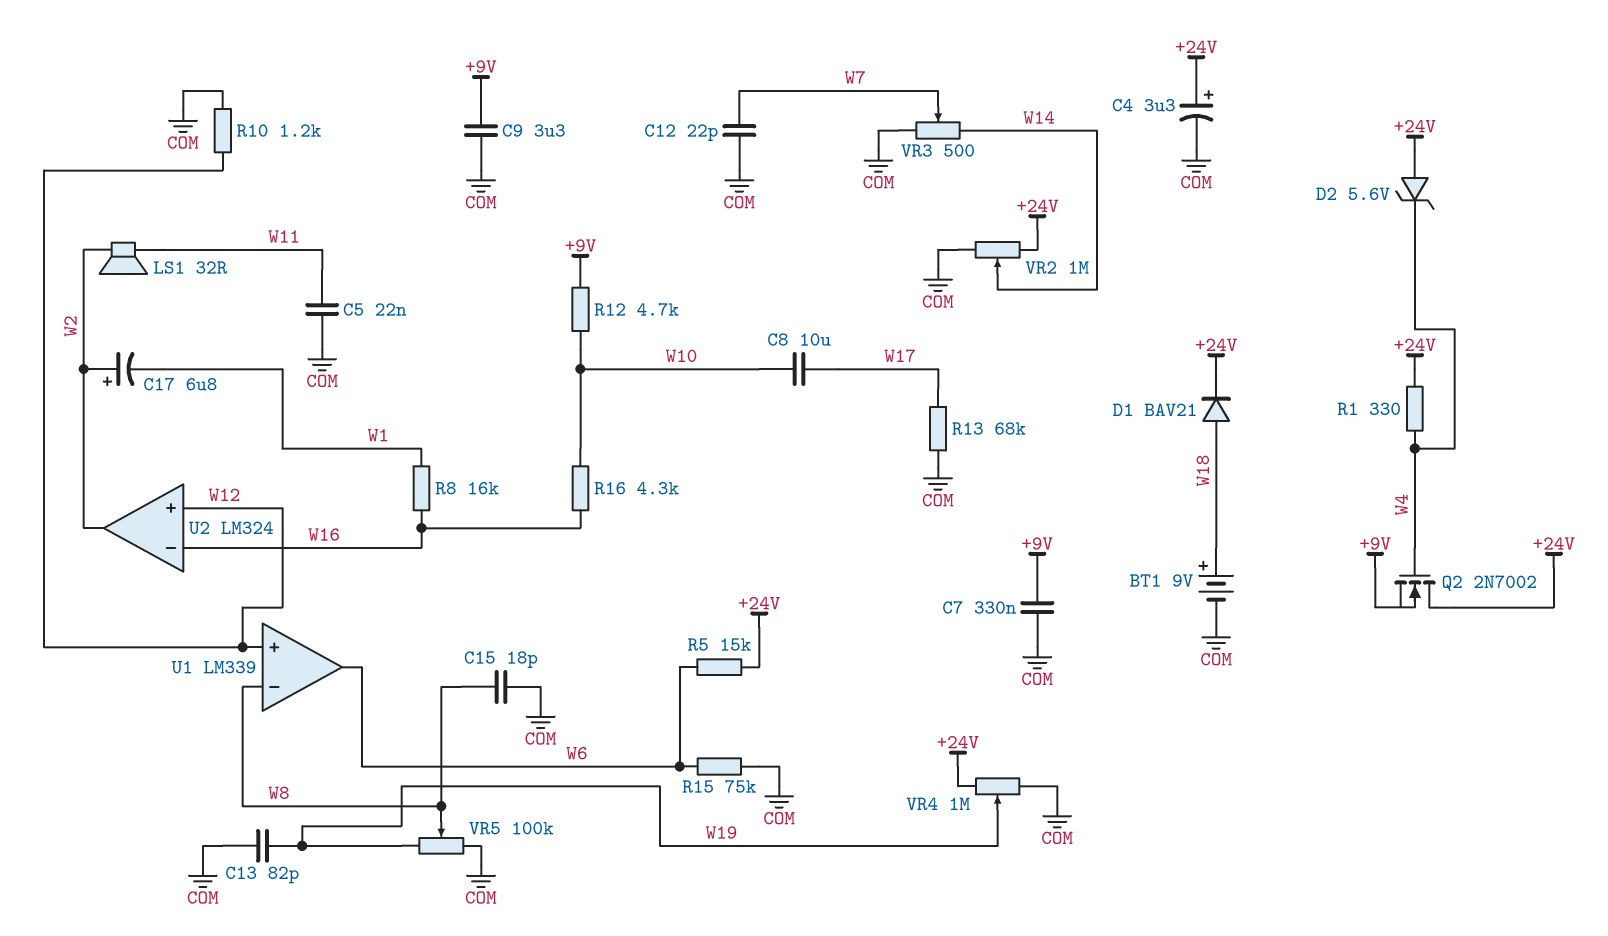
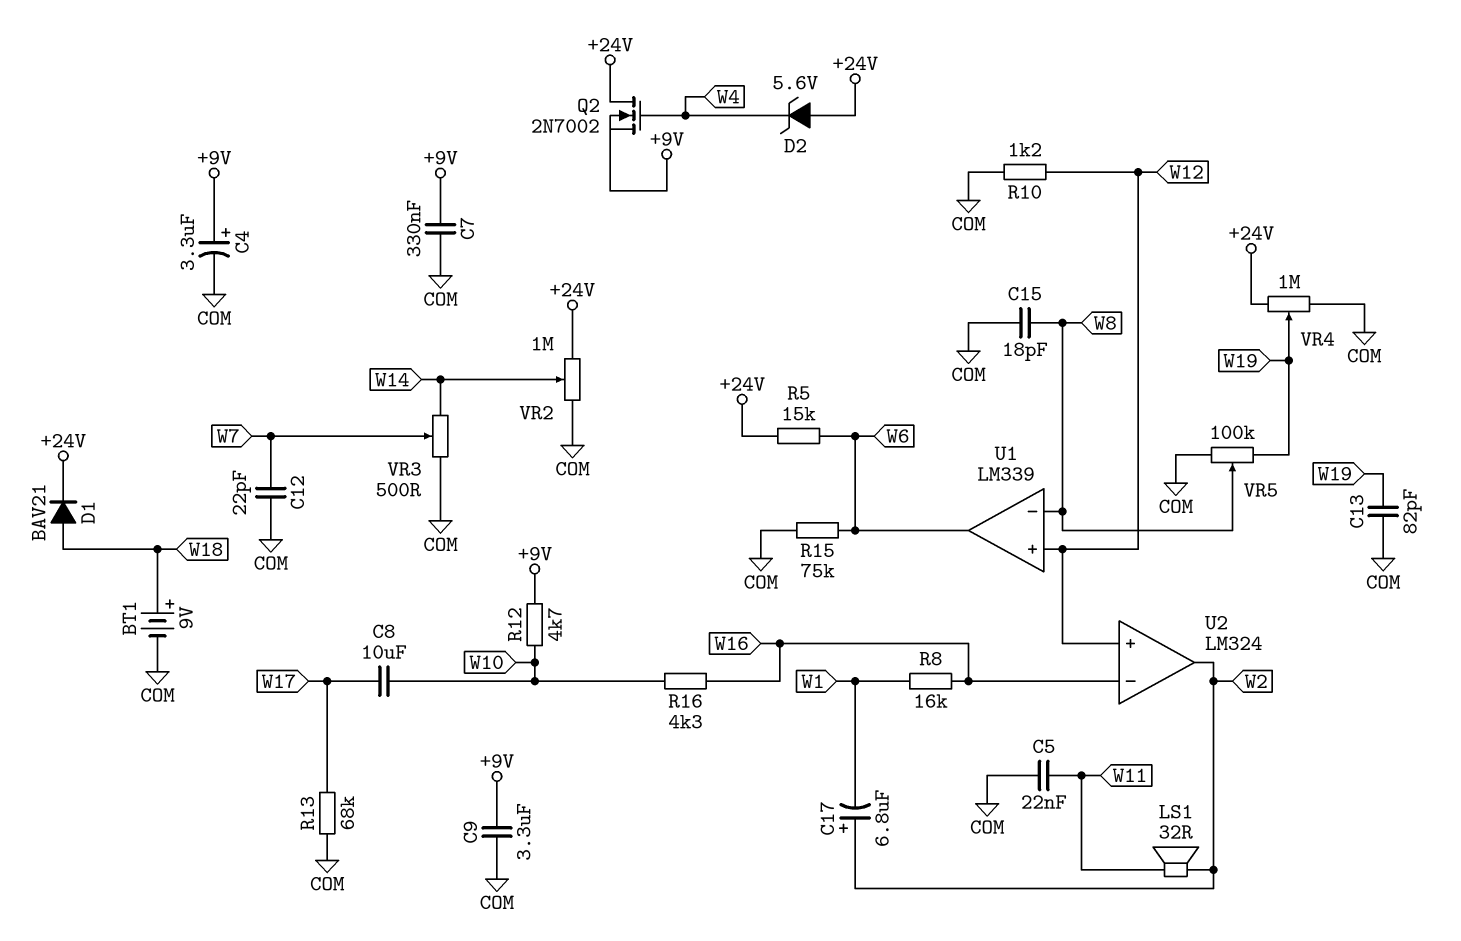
C4: 3.3uF (plus +24V, minus COM) -> 3.3uF (plus +9V, minus COM)
R1: 330 (+24V, W4) -> none

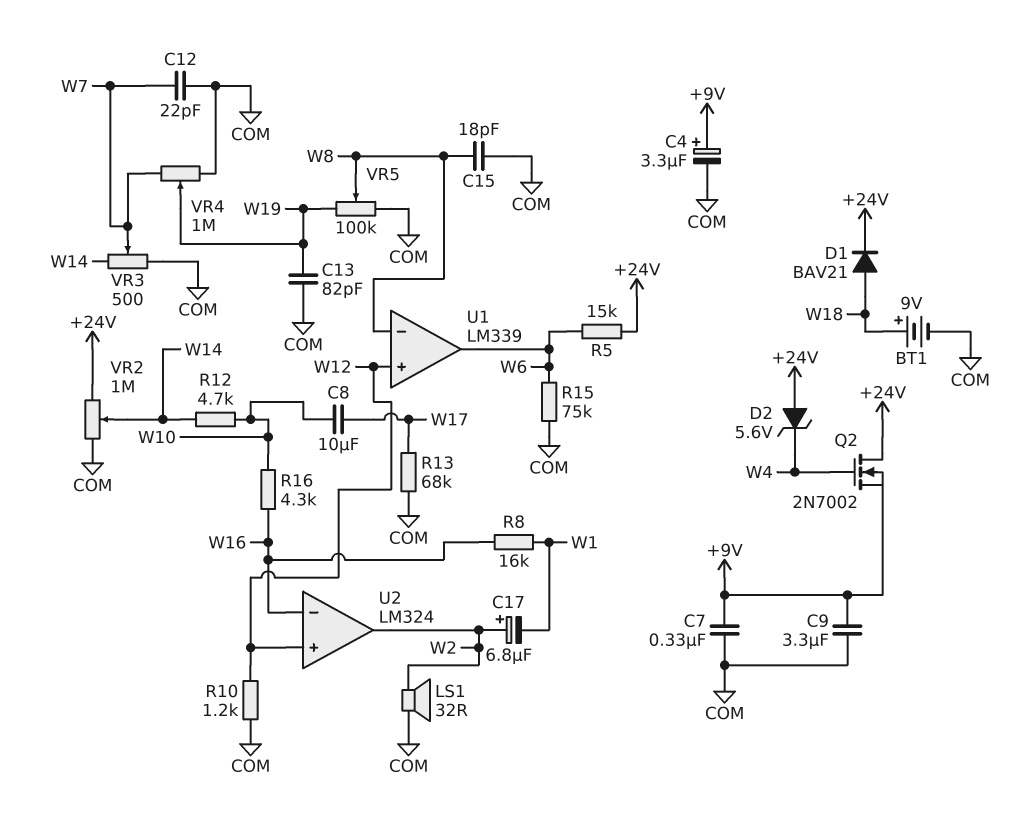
C5: 22nF (COM, W11) -> none
LS1: speaker 32R (W2, W11) -> speaker 32R (COM, W2)
R12: 4.7k (+9V, W10) -> 4.7k (W10, W14)
VR4: 1M (+24V, COM, wiper W19) -> 1M (COM, W7, wiper W19)

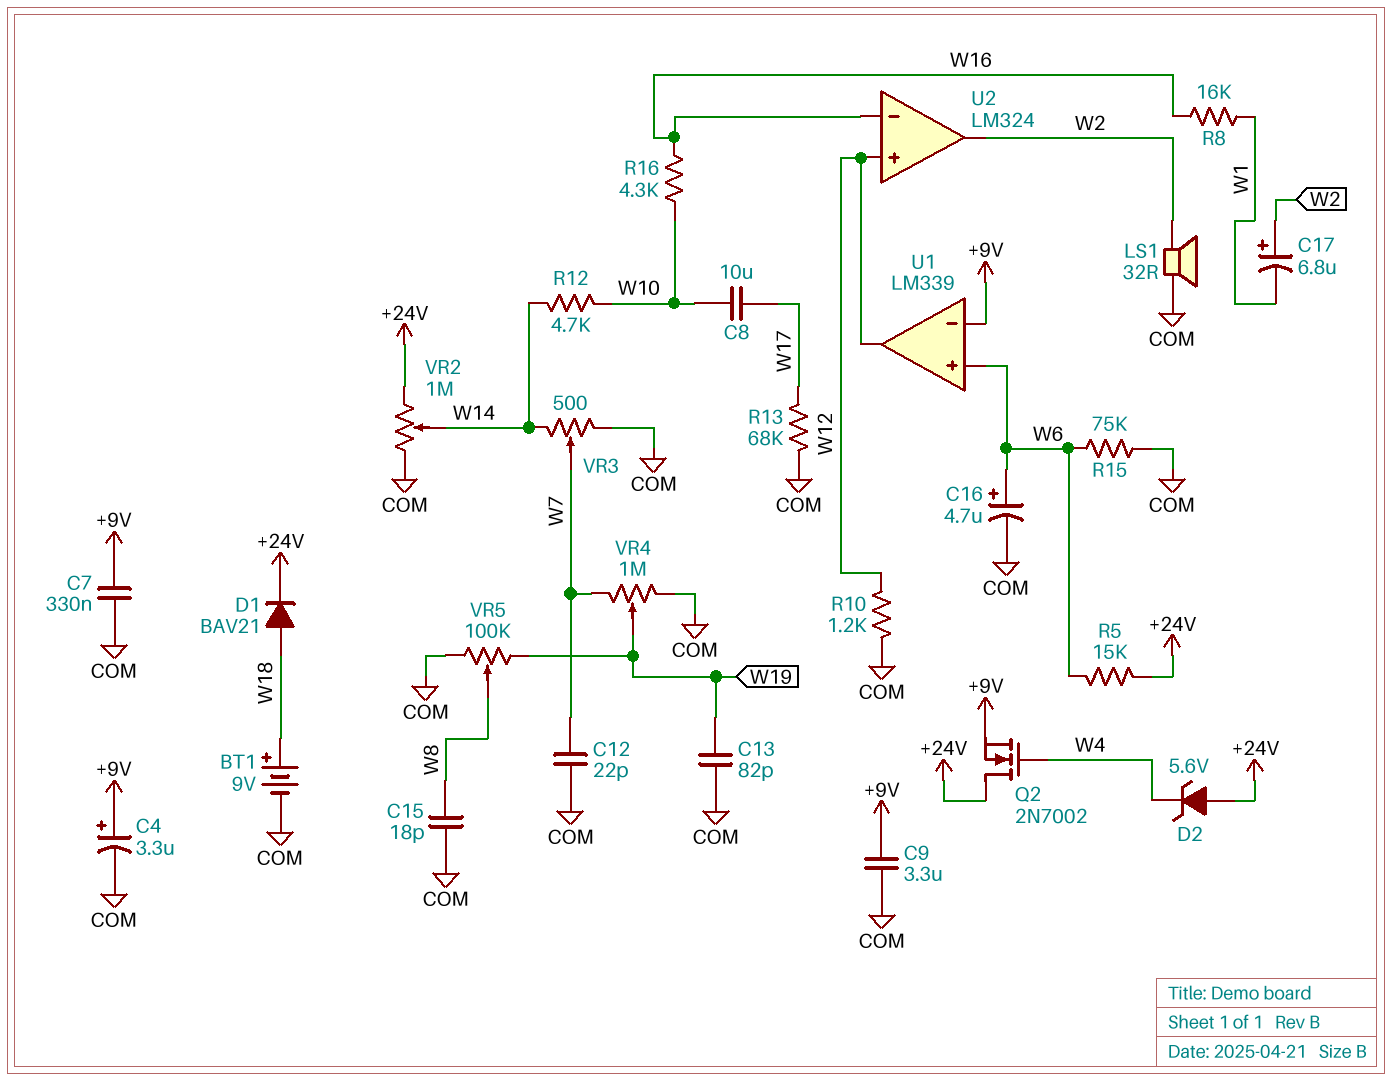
C16: none -> 4.7uF (plus W6, minus COM)
U1 pin in+: W12 -> W6
U1 pin in-: W8 -> +9V
U1 pin out: W6 -> W12

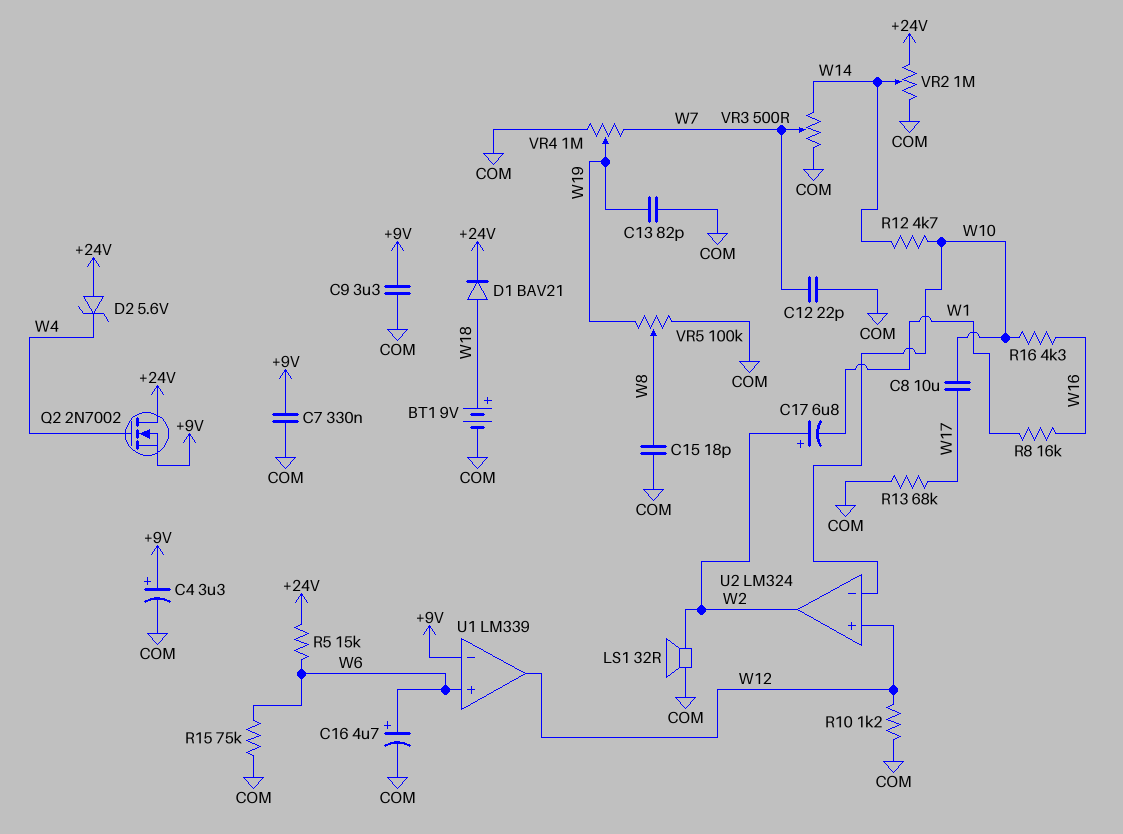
U2 pin in-: W16 -> W10

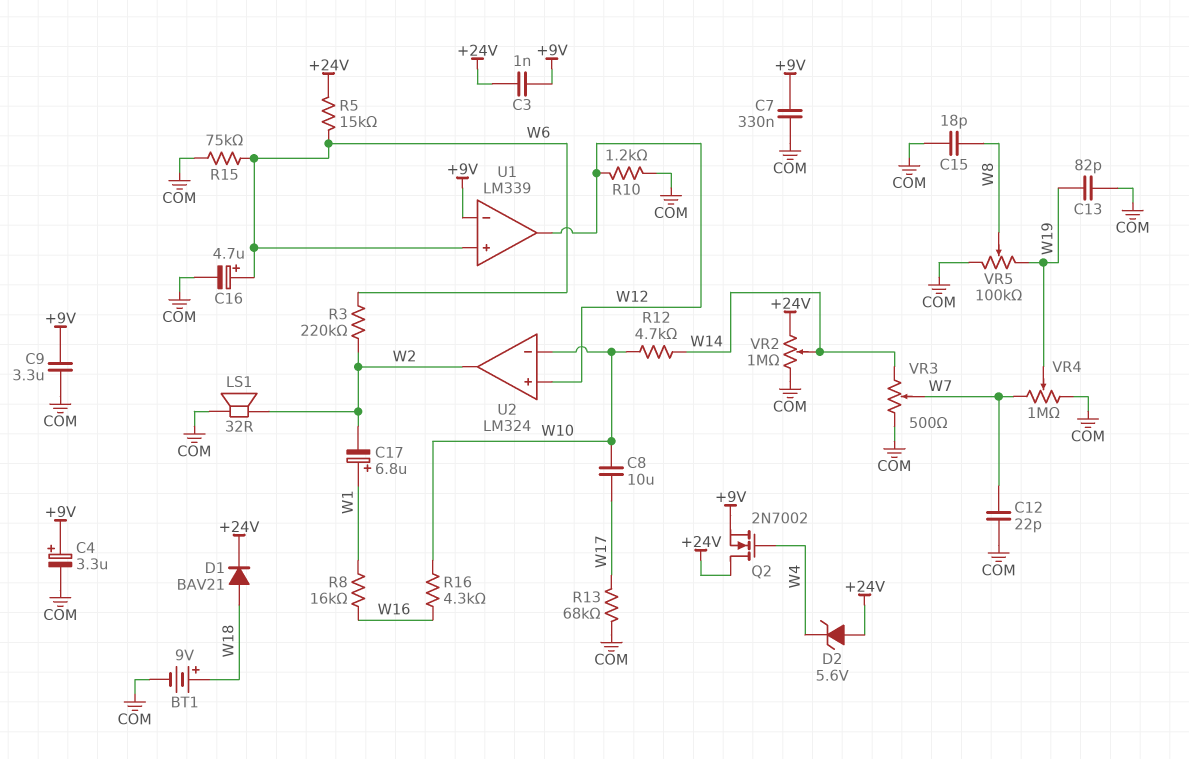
C3: none -> 1nF (+9V, +24V)
C17: 6.8uF (plus W2, minus W1) -> 6.8uF (plus W1, minus W2)
R3: none -> 220k (W2, W6)

